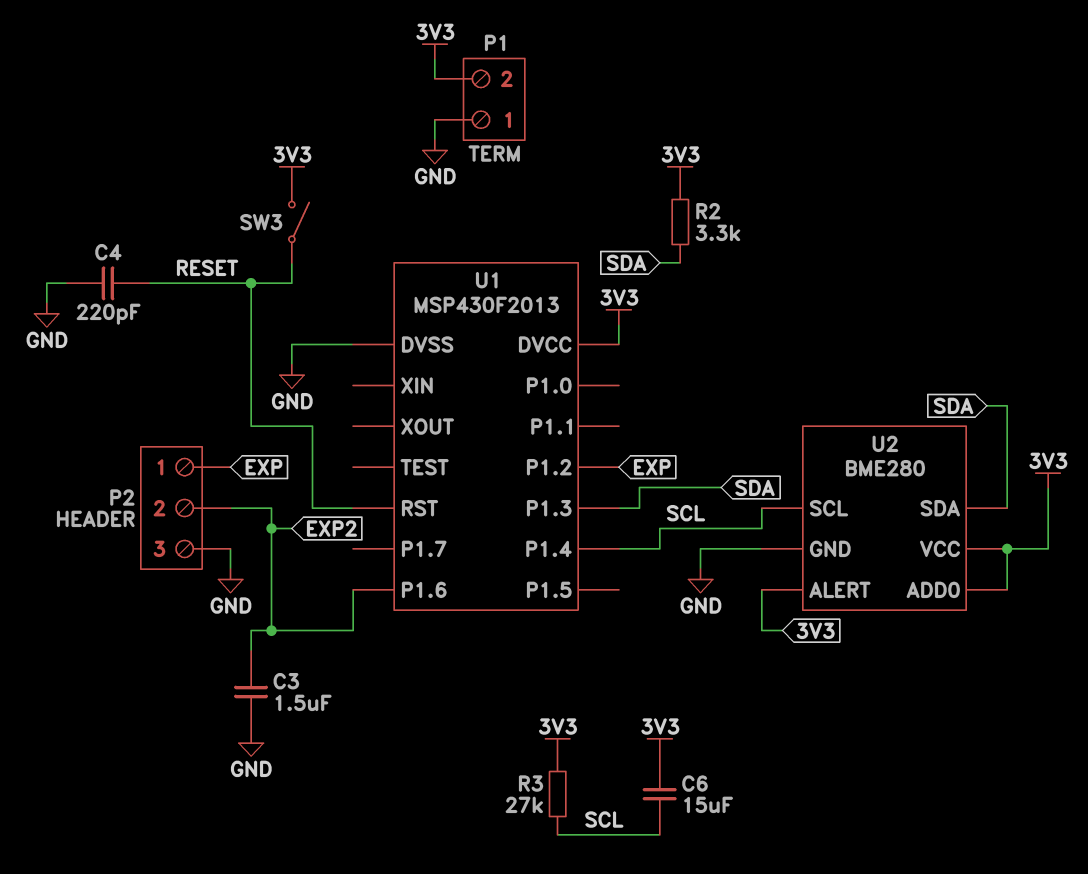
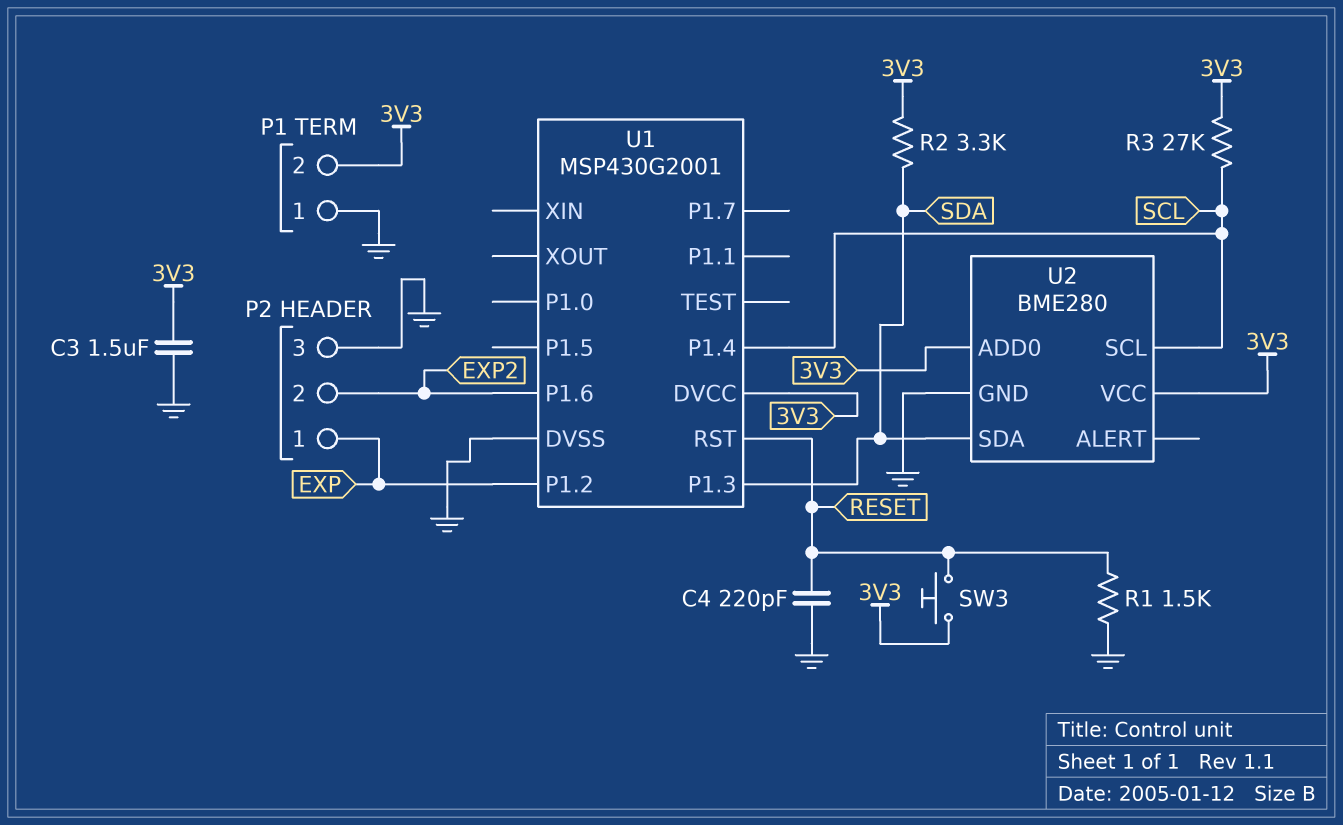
C3: 1.5uF (EXP2, GND) -> 1.5uF (3V3, GND)
C6: 15uF (3V3, SCL) -> none
R1: none -> 1.5k (GND, RESET)
SW3: switch (3V3, RESET) -> button (3V3, RESET)
U1: MSP430F2013 -> MSP430G2001
U2 pin ALERT: 3V3 -> none

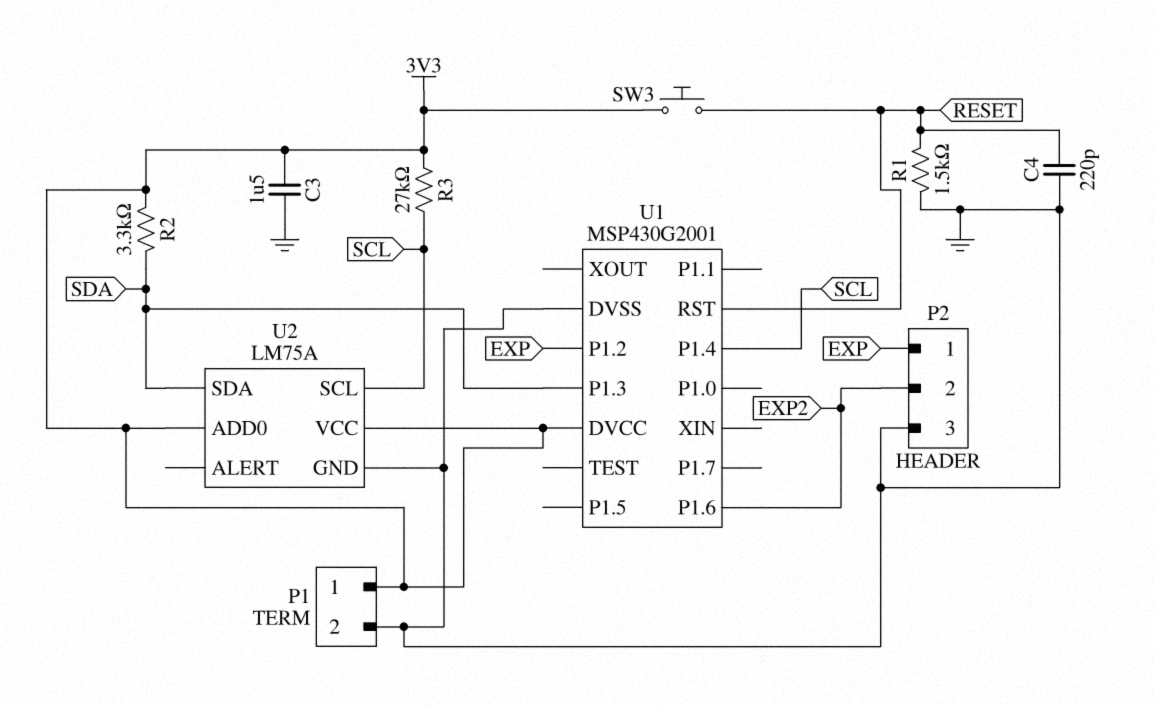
P1 pin 1: GND -> 3V3
P1 pin 2: 3V3 -> GND
U2: BME280 -> LM75A

